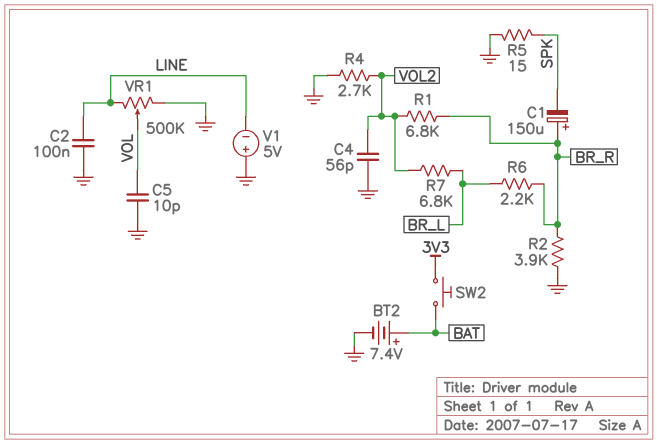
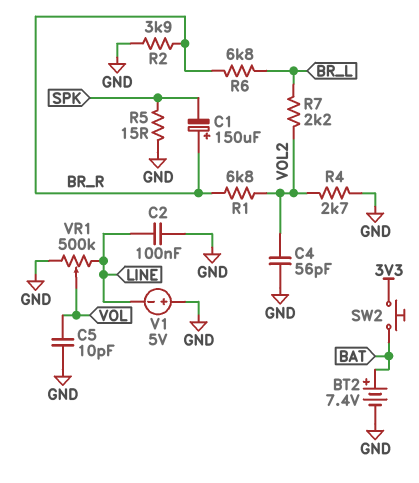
R6: 2.2k (BR_L, BR_R) -> 6.8k (BR_L, BR_R)
R7: 6.8k (BR_L, VOL2) -> 2.2k (BR_L, VOL2)

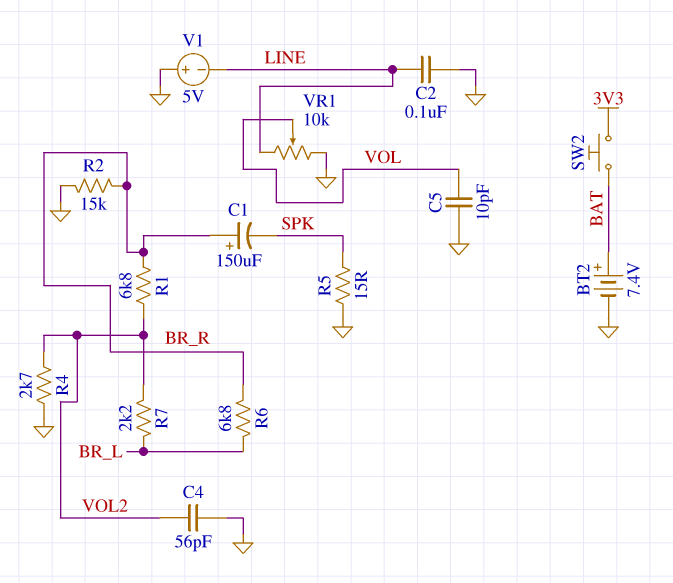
R2: 3.9k (BR_R, GND) -> 15k (BR_R, GND)
VR1: 500k (GND, LINE, wiper VOL) -> 10k (GND, LINE, wiper VOL)

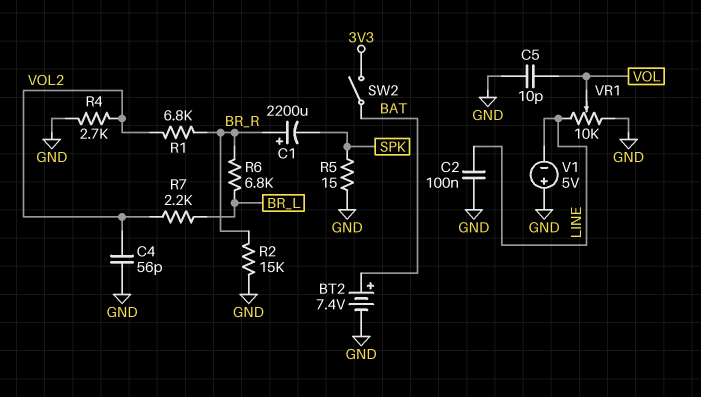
C1: 150uF (plus BR_R, minus SPK) -> 2200uF (plus BR_R, minus SPK)
SW2: button (3V3, BAT) -> switch (3V3, BAT)

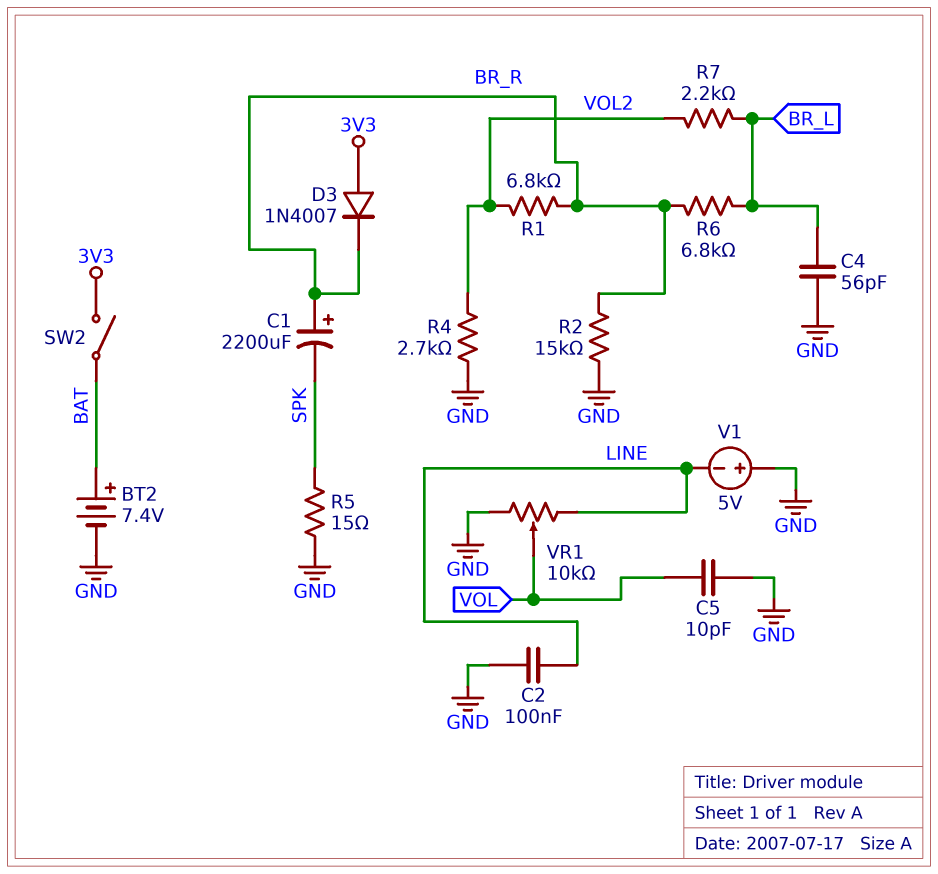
C4: 56pF (GND, VOL2) -> 56pF (BR_L, GND)
D3: none -> diode 1N4007 (A 3V3, K BR_R)

